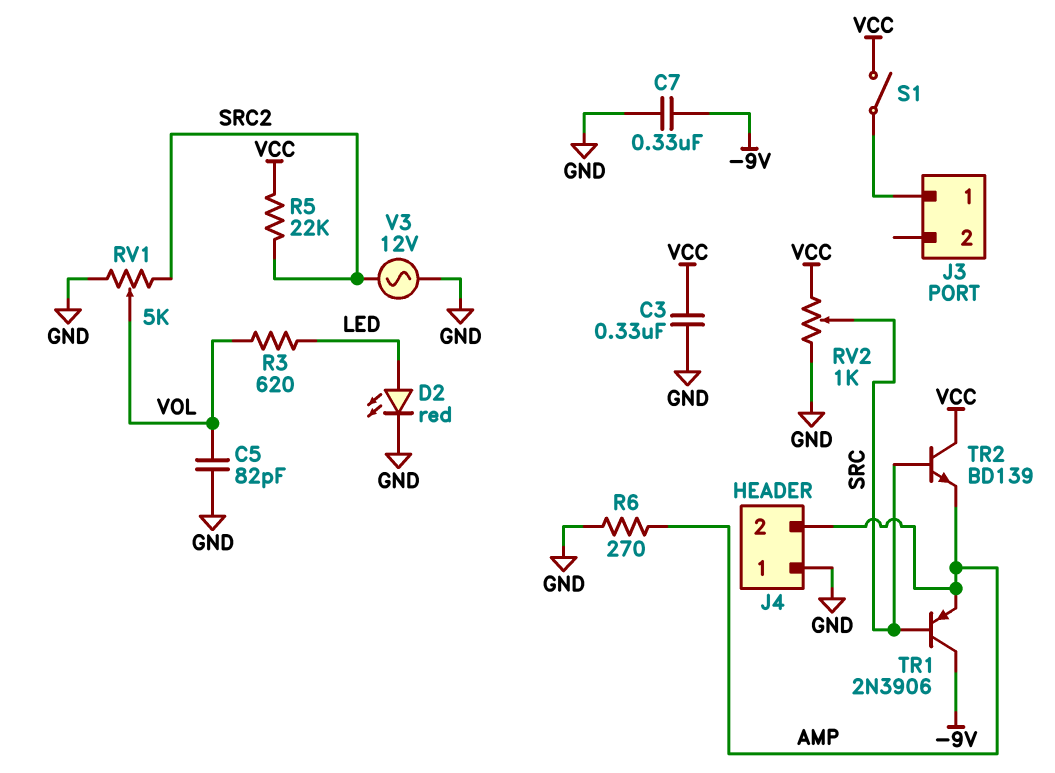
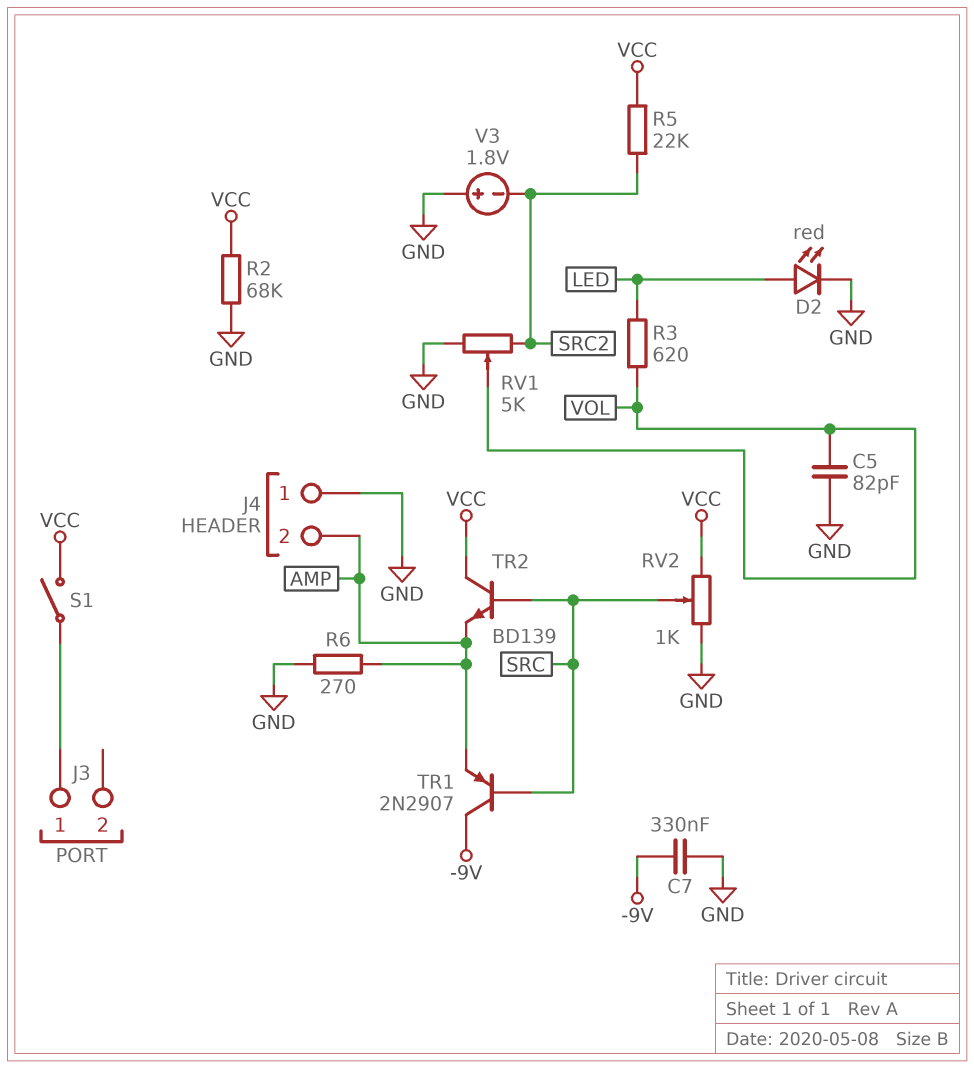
C3: 330nF (GND, VCC) -> none
R2: none -> 68k (GND, VCC)
TR1: PNP 2N3906 (B SRC, C -9V, E AMP) -> PNP 2N2907 (B SRC, C -9V, E AMP)
V3: AC 12V (GND, SRC2) -> 1.8V (plus GND, minus SRC2)

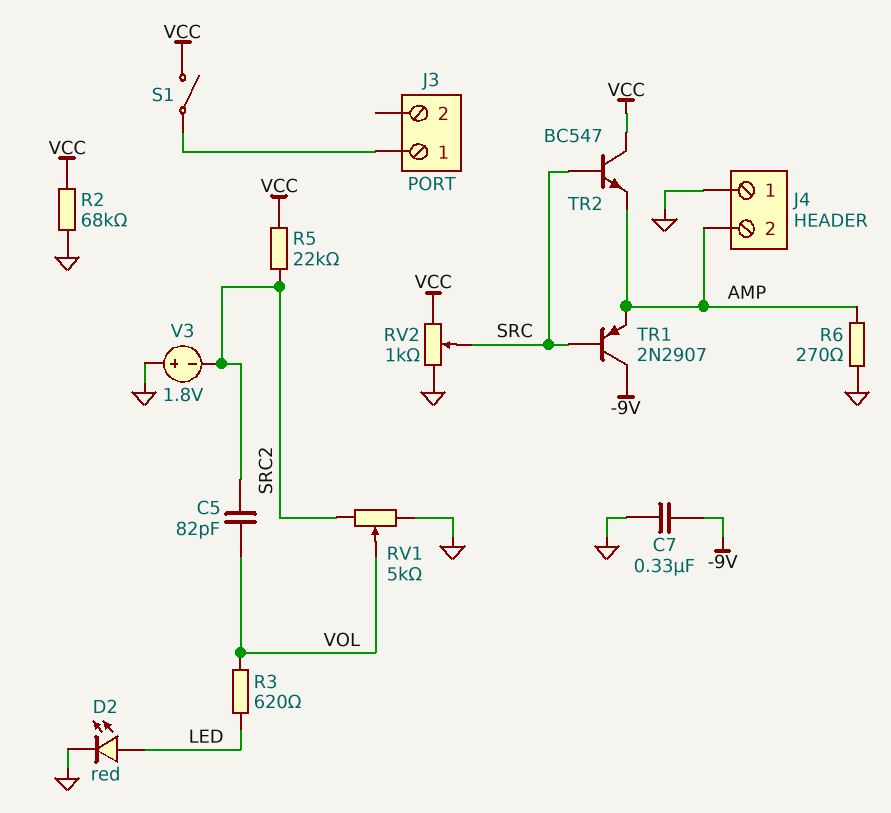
C5: 82pF (GND, VOL) -> 82pF (SRC2, VOL)
TR2: NPN BD139 (B SRC, C VCC, E AMP) -> NPN BC547 (B SRC, C VCC, E AMP)

